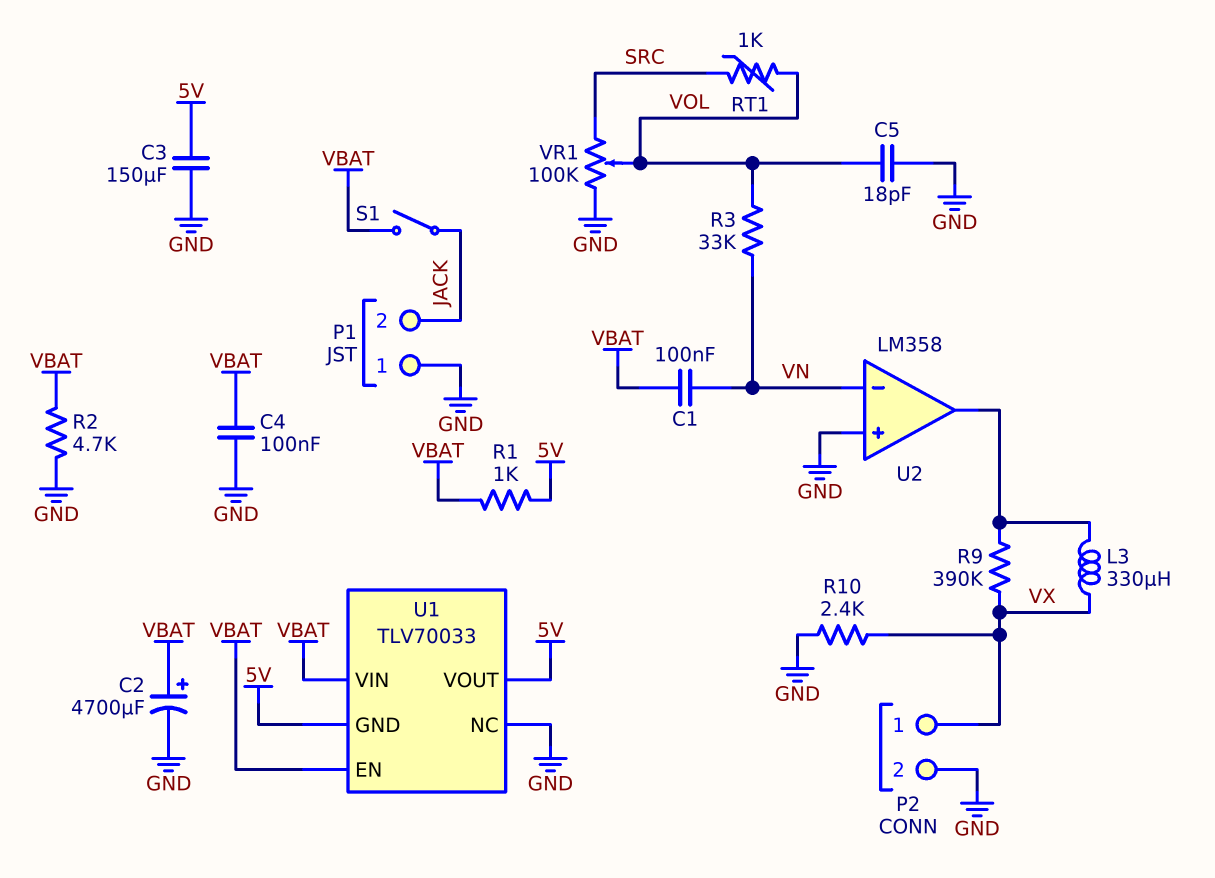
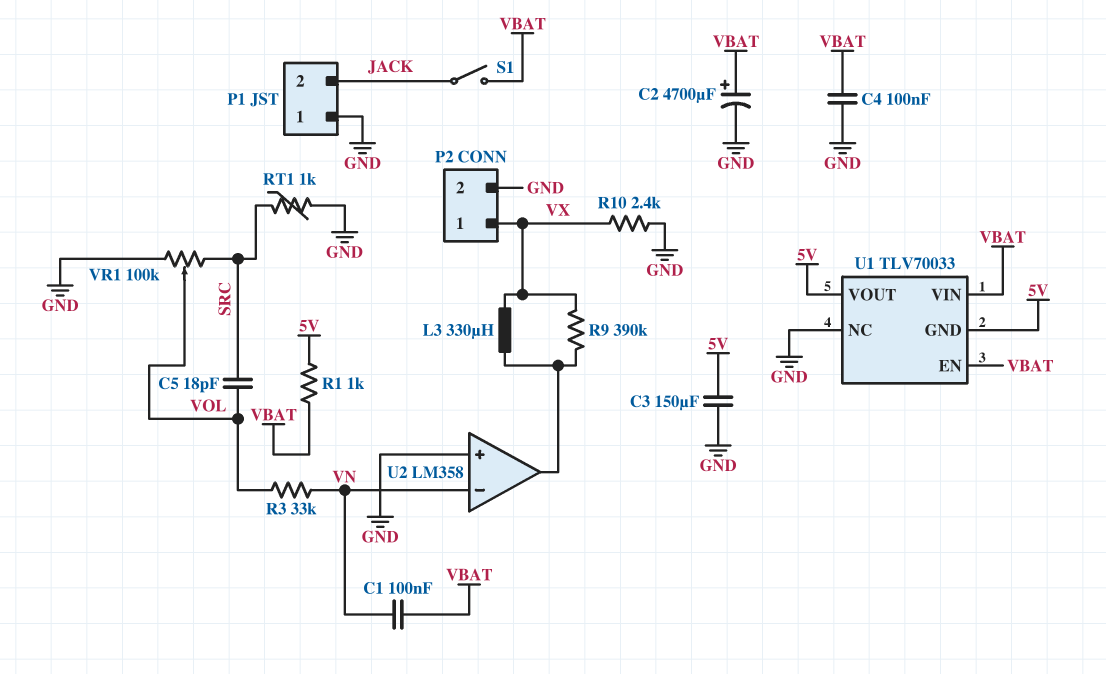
C5: 18pF (GND, VOL) -> 18pF (SRC, VOL)
R2: 4.7k (GND, VBAT) -> none
RT1: 1k (SRC, VOL) -> 1k (GND, SRC)

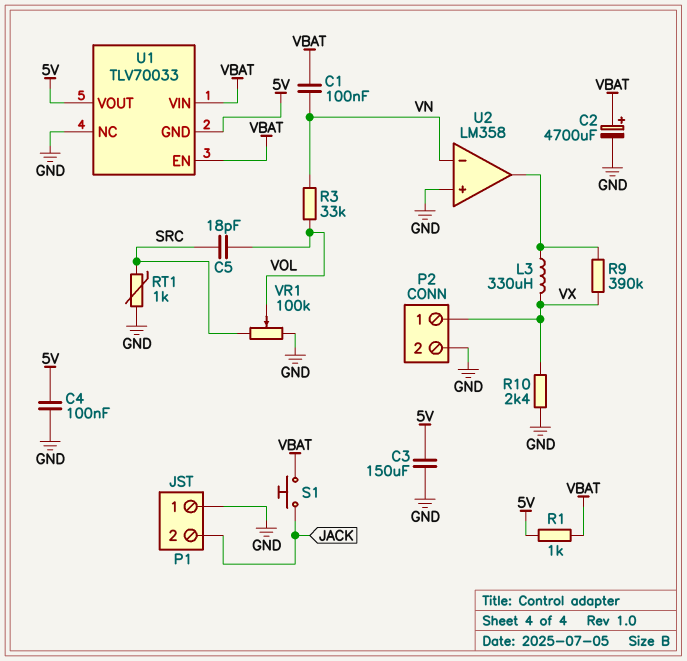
C4: 100nF (GND, VBAT) -> 100nF (5V, GND)
S1: switch (JACK, VBAT) -> button (JACK, VBAT)

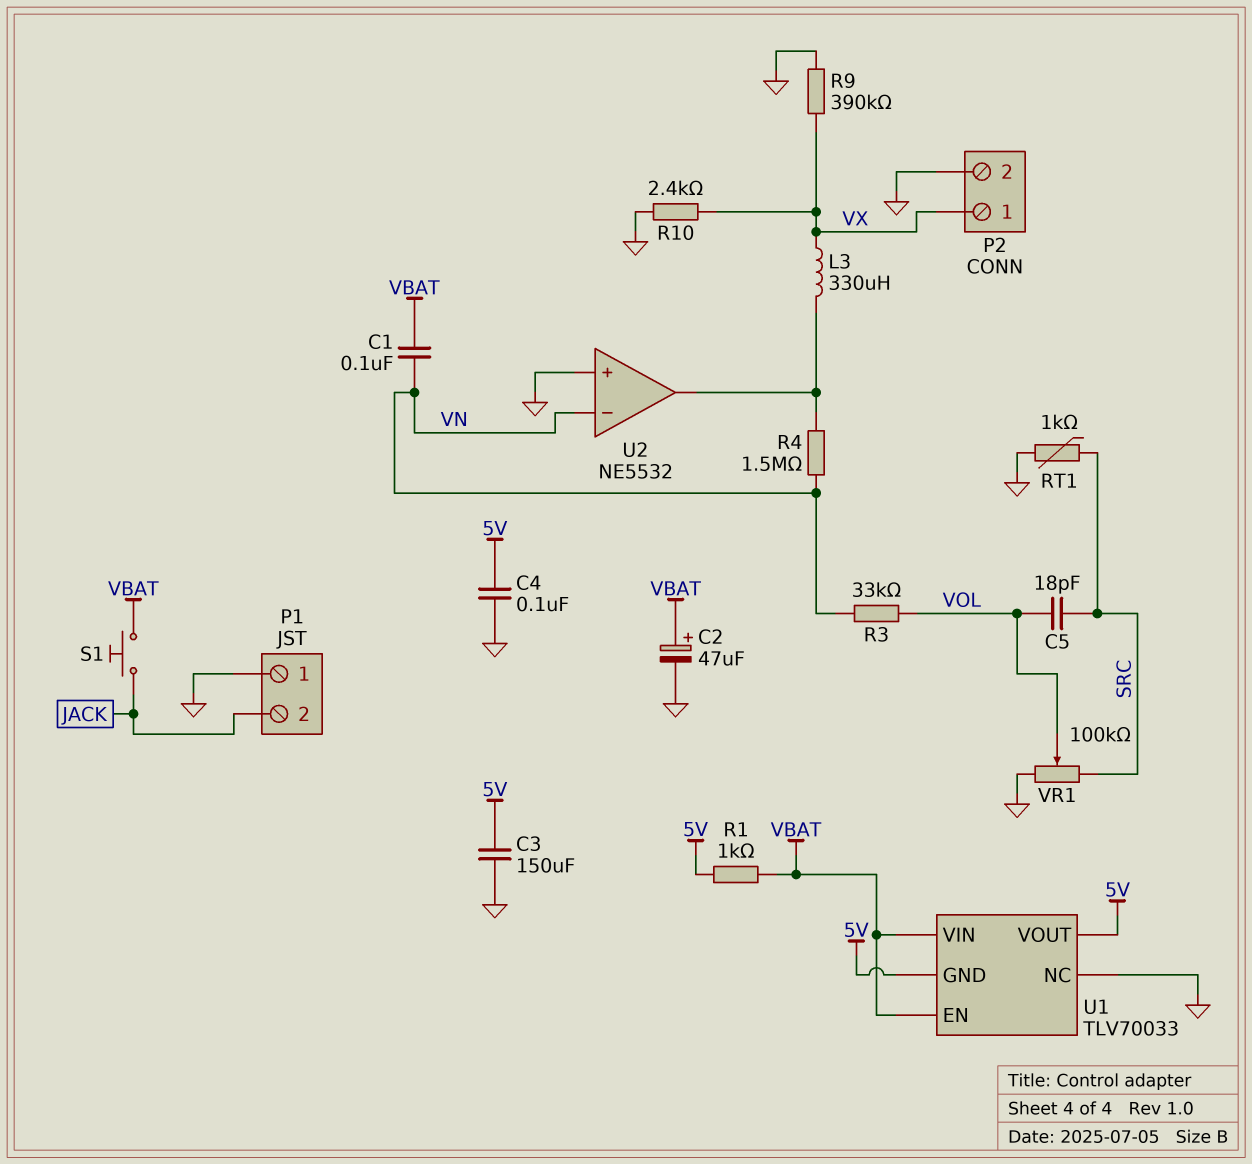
C2: 4700uF (plus VBAT, minus GND) -> 47uF (plus VBAT, minus GND)
R4: none -> 1.5M (U2/out, VN)
R9: 390k (U2/out, VX) -> 390k (GND, VX)
U2: LM358 -> NE5532

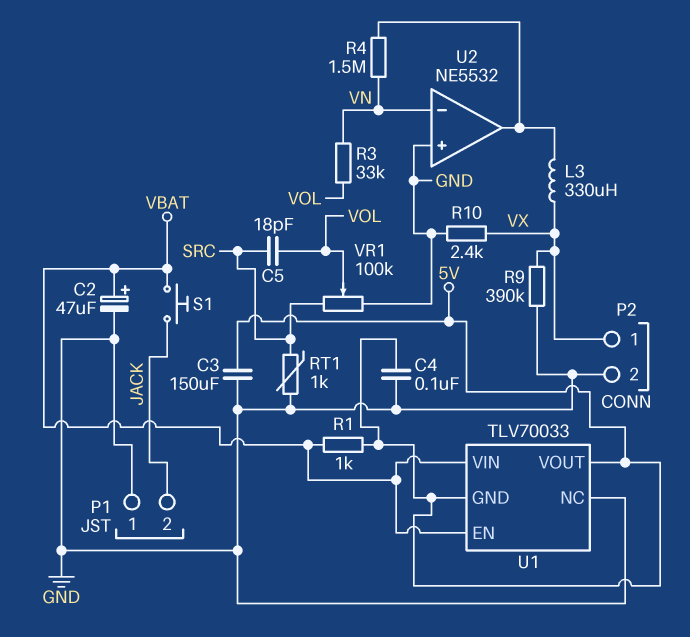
C1: 100nF (VBAT, VN) -> none

